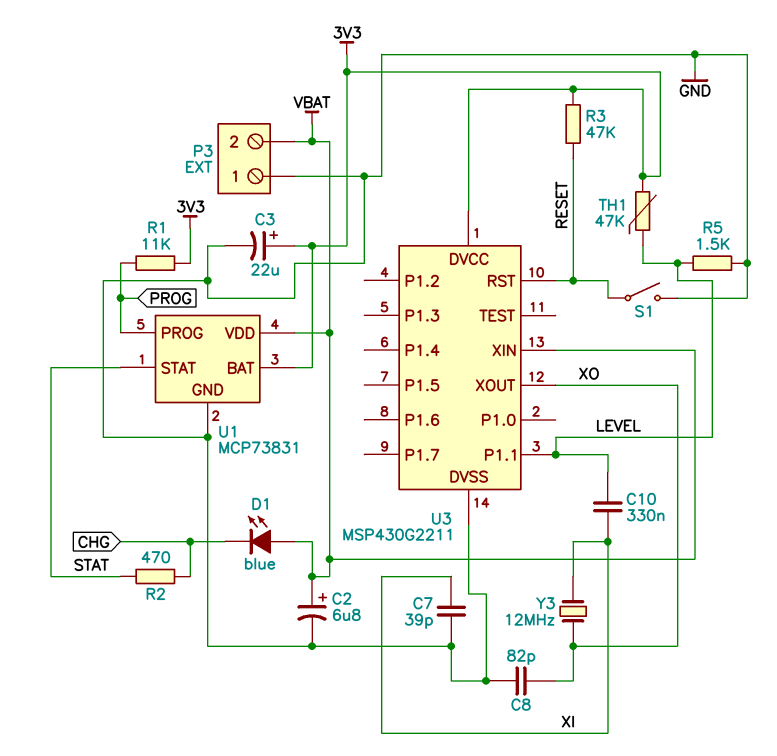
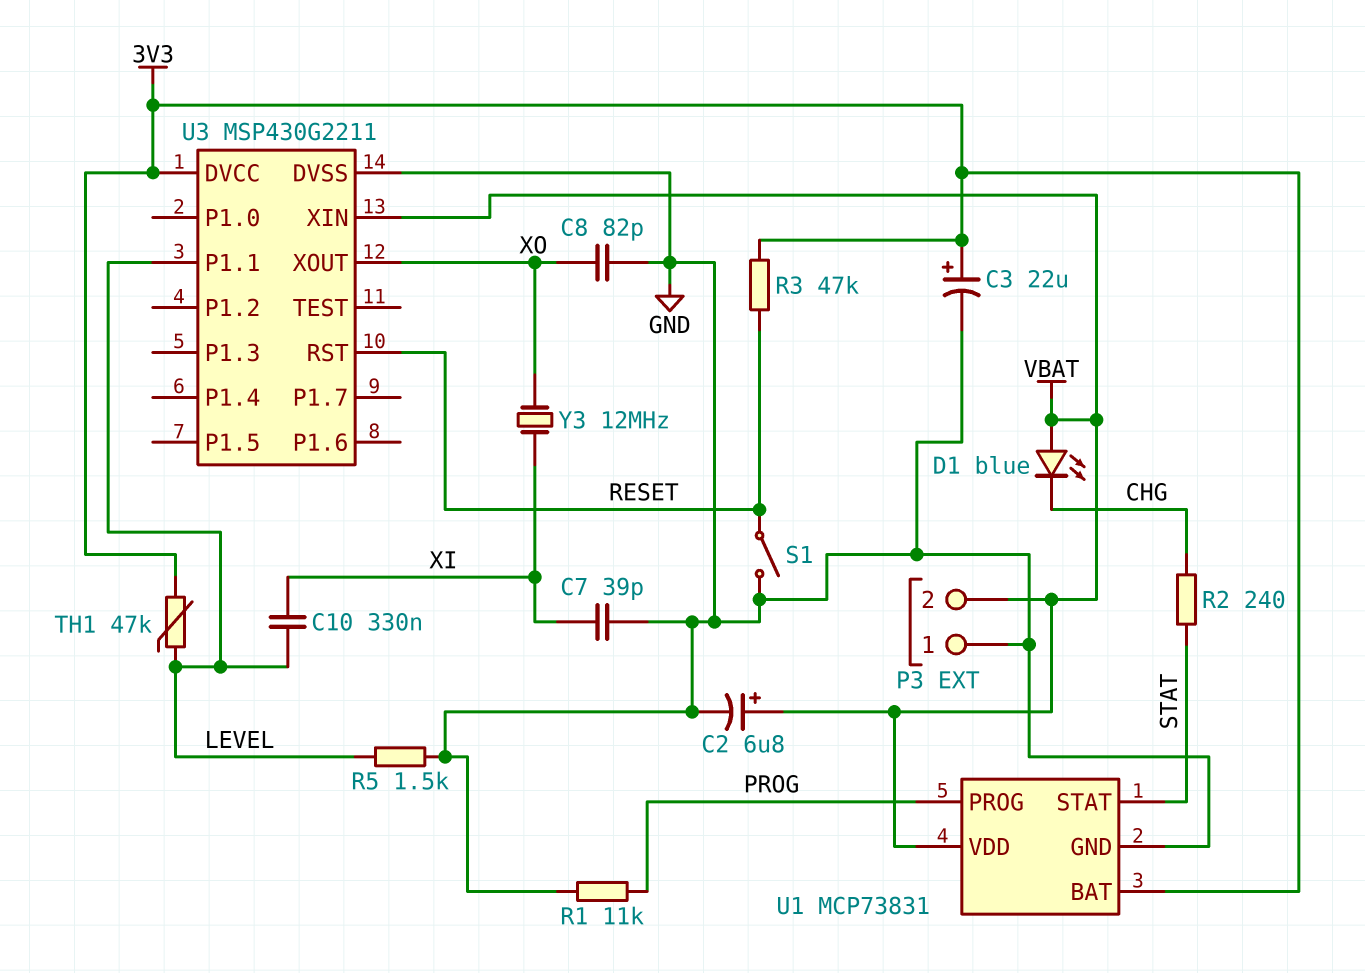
R1: 11k (3V3, PROG) -> 11k (GND, PROG)
R2: 470 (CHG, STAT) -> 240 (CHG, STAT)

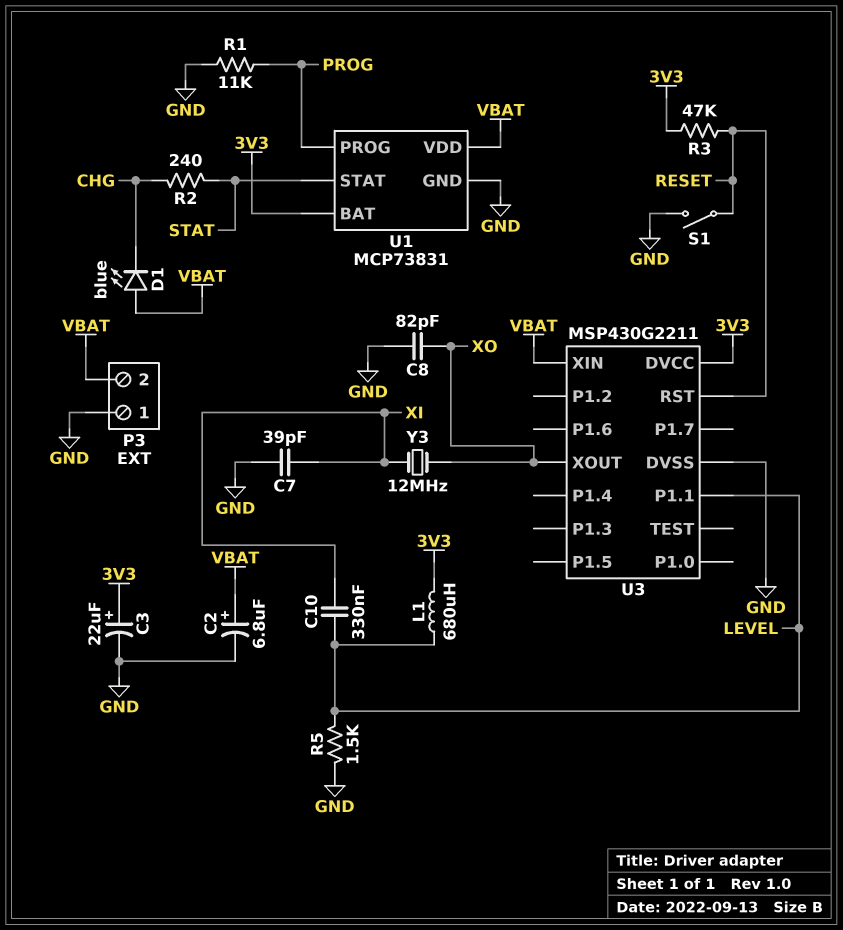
L1: none -> 680uH (3V3, LEVEL)
TH1: 47k (3V3, LEVEL) -> none

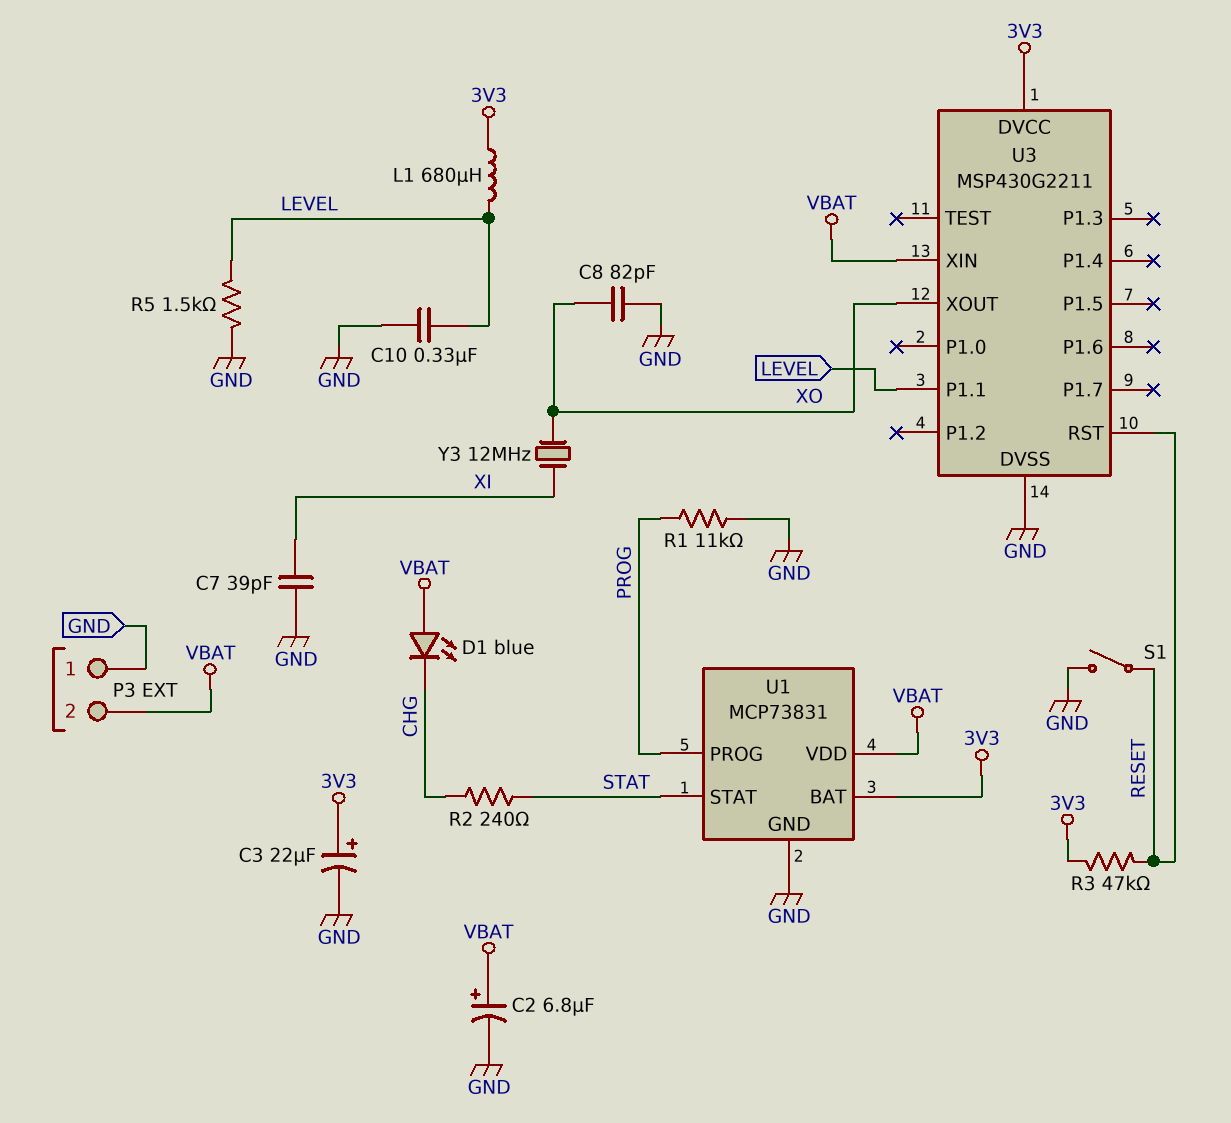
C10: 330nF (LEVEL, XI) -> 330nF (GND, LEVEL)

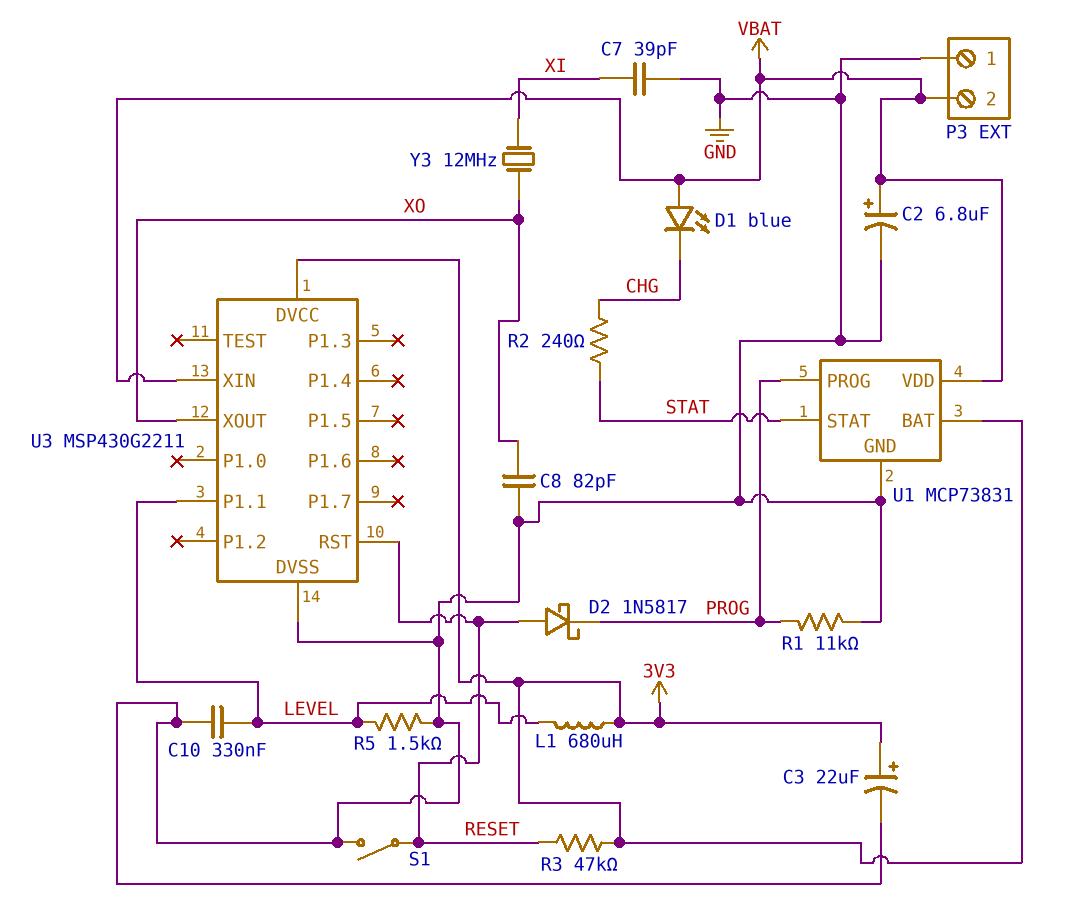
D2: none -> schottky 1N5817 (A RESET, K PROG)

